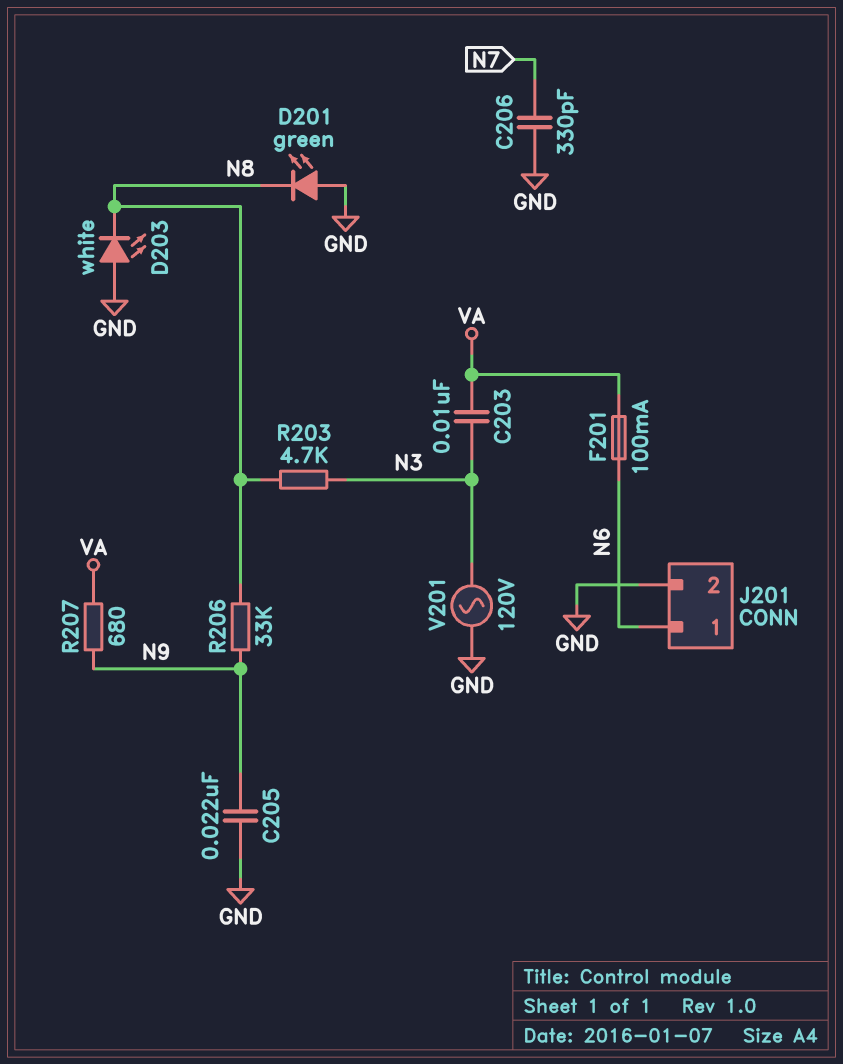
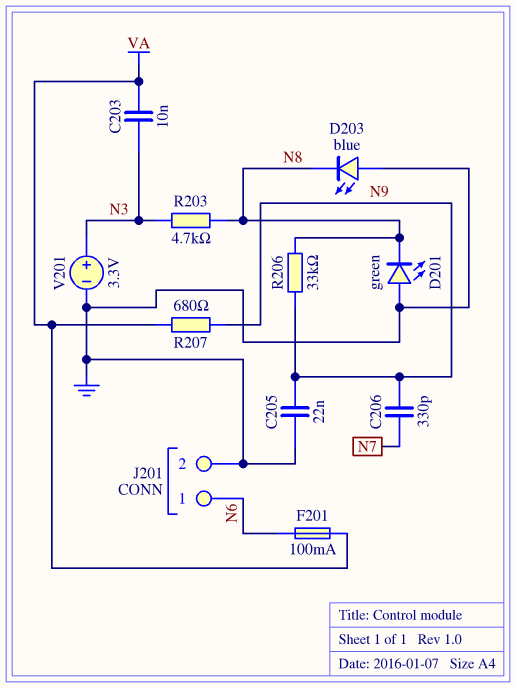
C206: 330pF (GND, N7) -> 330pF (N7, N9)
D203: LED white (A GND, K N8) -> LED blue (A GND, K N8)
V201: AC 120V (GND, N3) -> 3.3V (plus N3, minus GND)

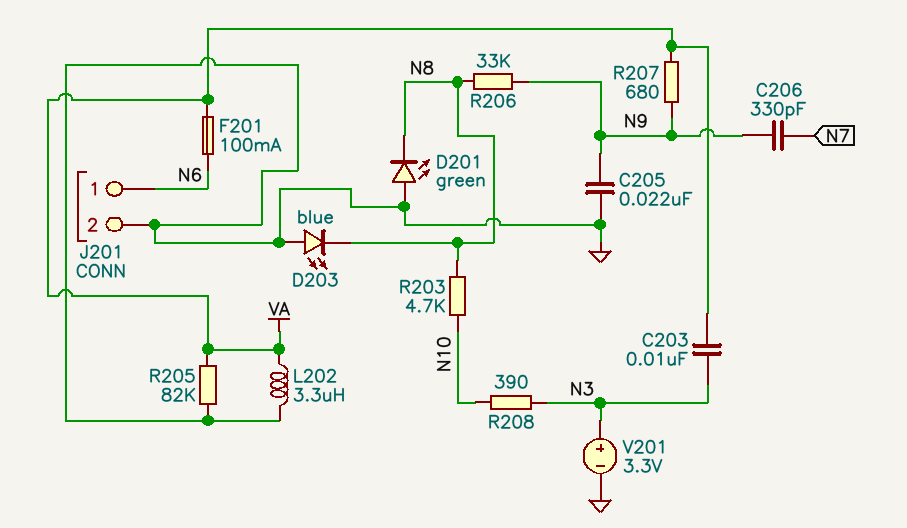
L202: none -> 3.3uH (GND, VA)
R203: 4.7k (N3, N8) -> 4.7k (N8, N10)
R205: none -> 82k (GND, VA)
R208: none -> 390 (N3, N10)

